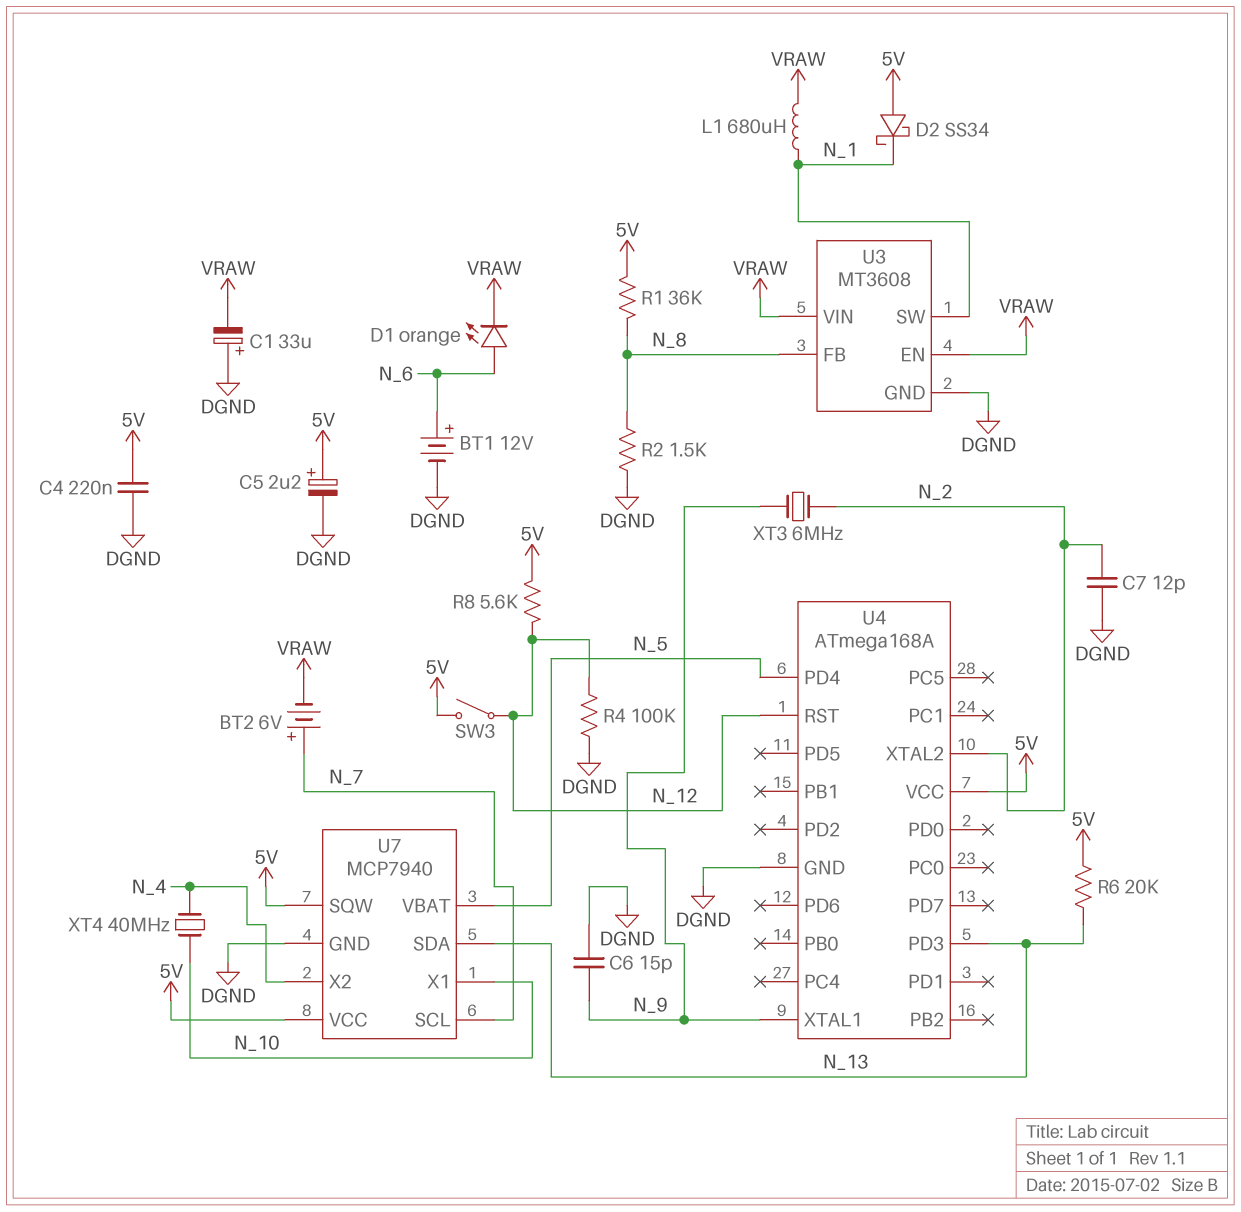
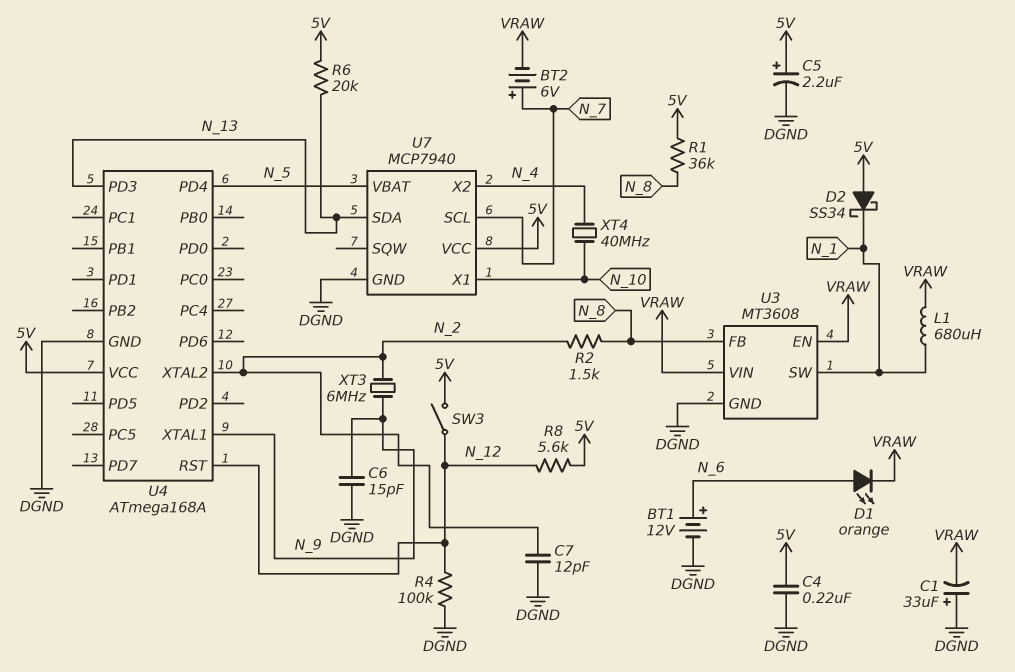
R2: 1.5k (DGND, N_8) -> 1.5k (N_2, N_8)
U7 pin SQW: 5V -> none

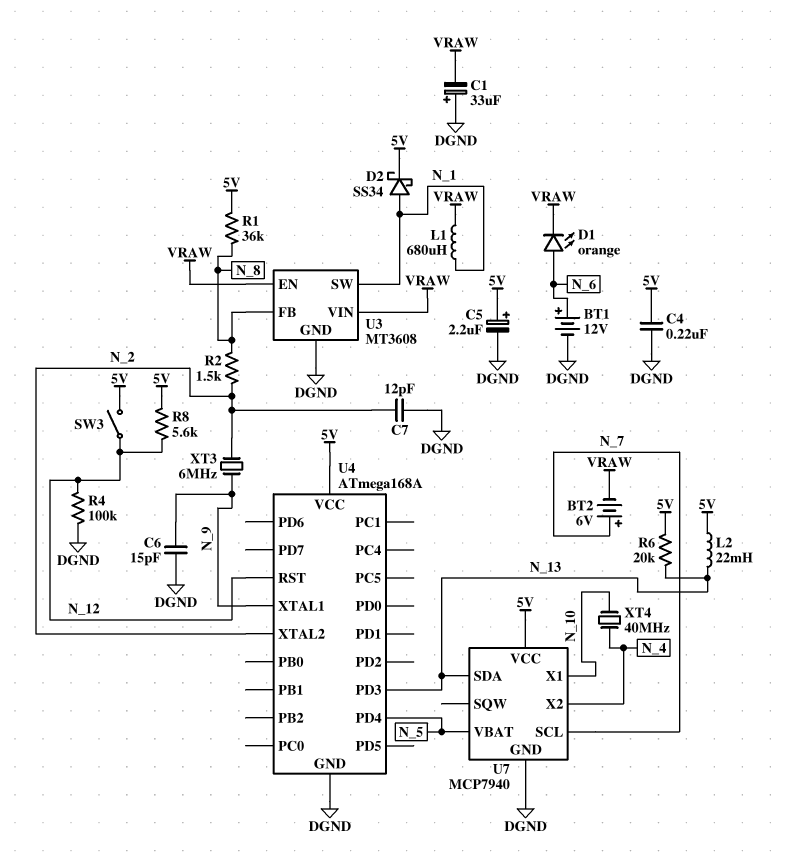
D2: schottky SS34 (A 5V, K N_1) -> schottky SS34 (A N_1, K 5V)
L2: none -> 22mH (5V, N_13)

